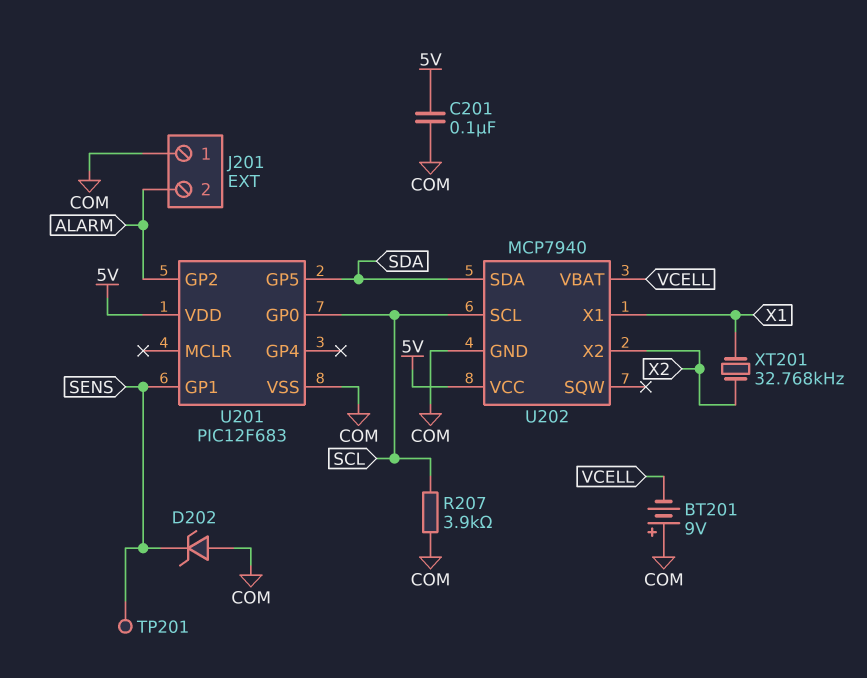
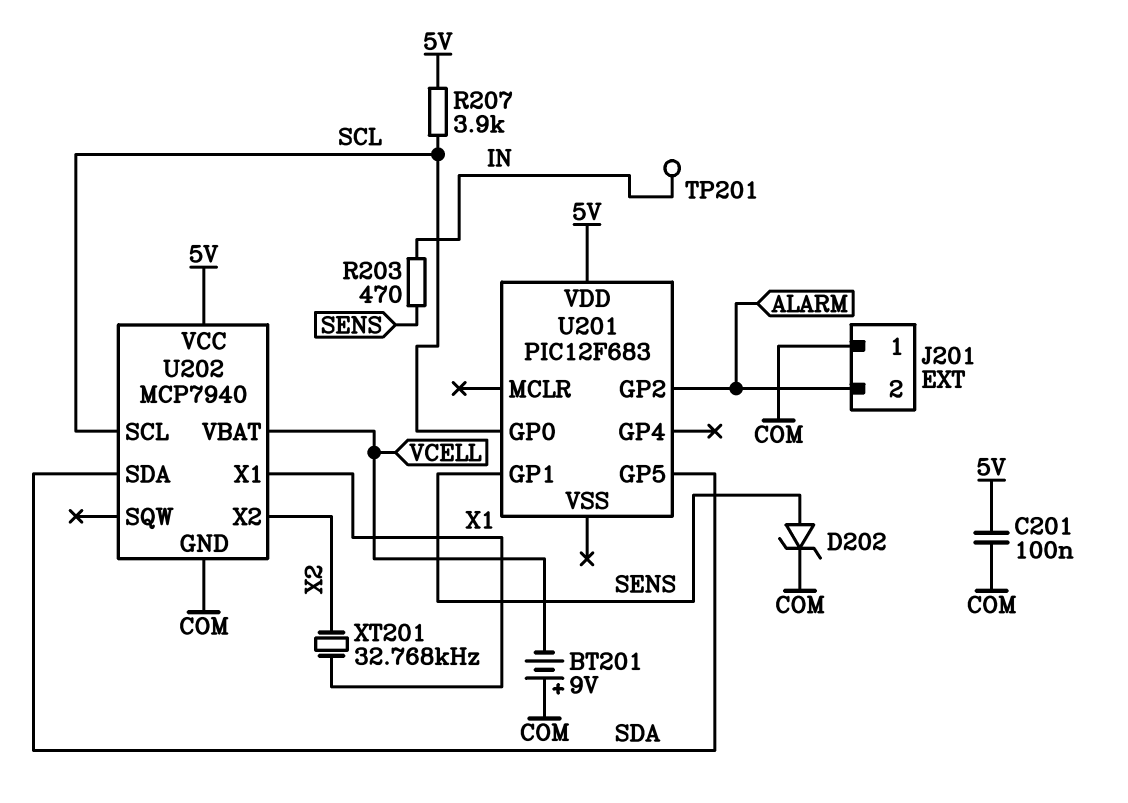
D202: zener (A COM, K SENS) -> zener (A SENS, K COM)
R203: none -> 470 (IN, SENS)
R207: 3.9k (COM, SCL) -> 3.9k (5V, SCL)
TP201: test point (SENS) -> test point (IN)
U201 pin VSS: COM -> none

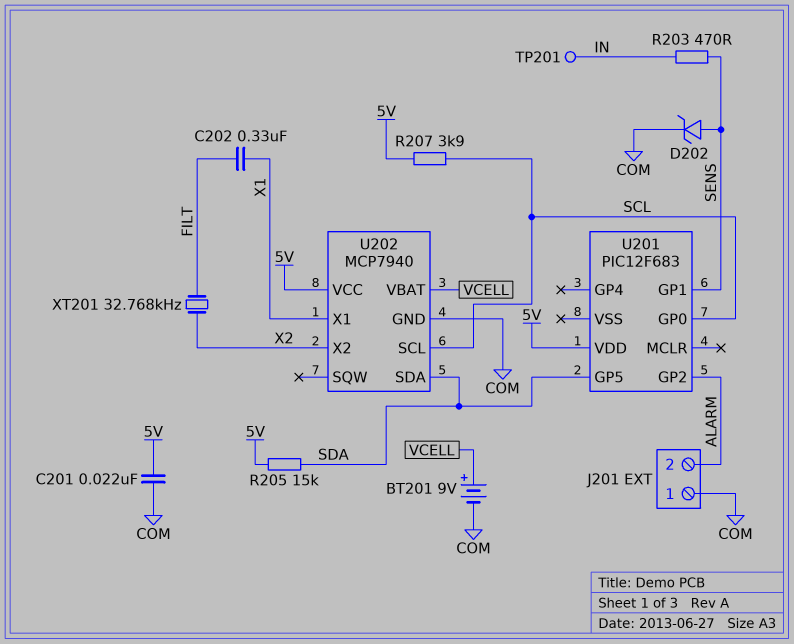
BT201: 9V (plus COM, minus VCELL) -> 9V (plus VCELL, minus COM)
C201: 100nF (5V, COM) -> 22nF (5V, COM)
C202: none -> 330nF (FILT, X1)
R205: none -> 15k (5V, SDA)
XT201: 32.768kHz (X1, X2) -> 32.768kHz (FILT, X2)

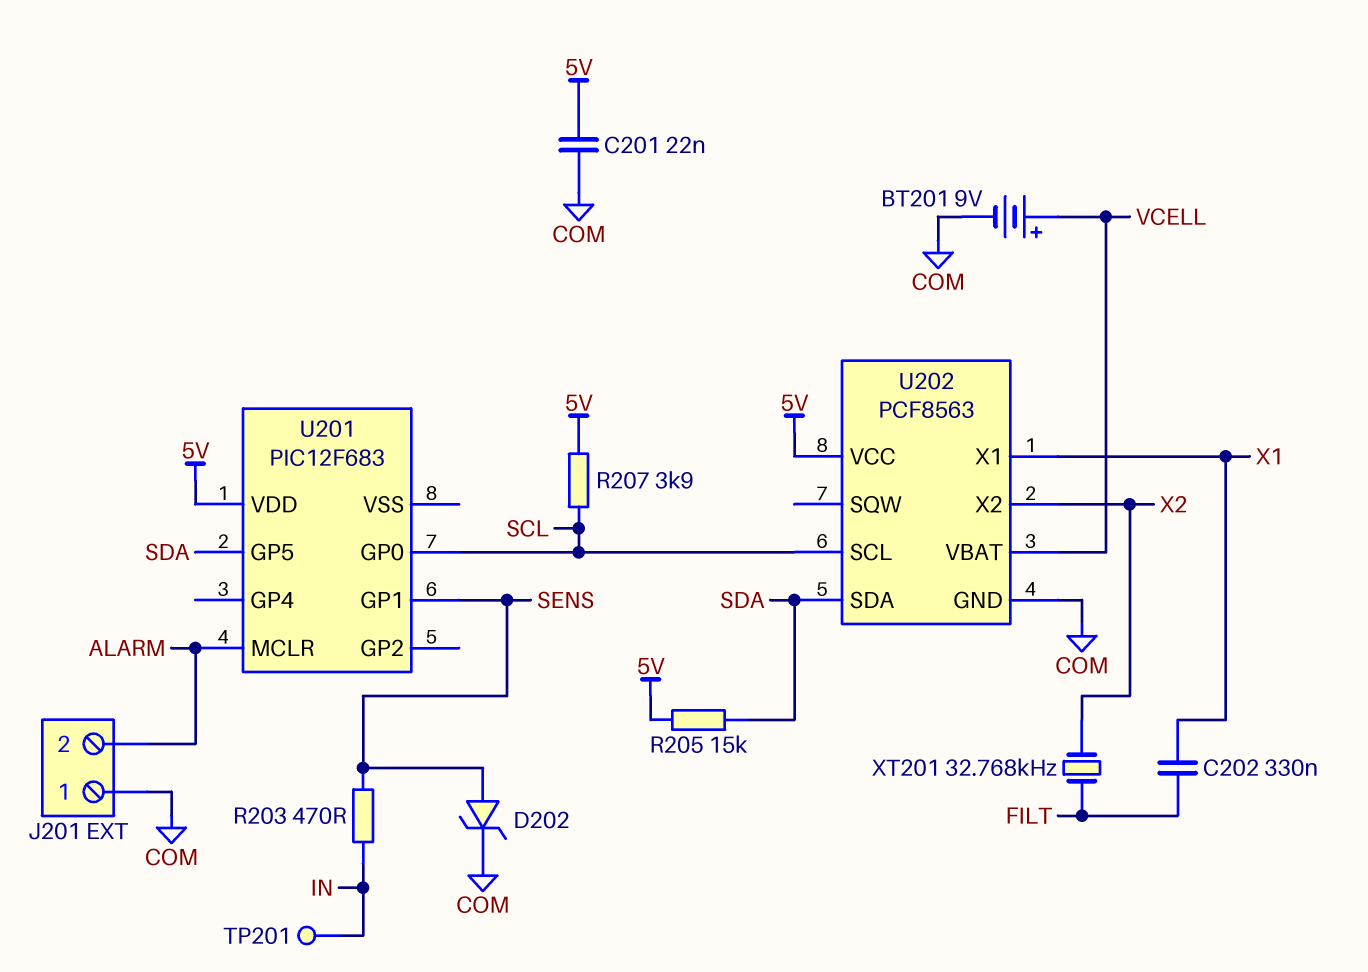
U201 pin GP2: ALARM -> none
U201 pin MCLR: none -> ALARM
U202: MCP7940 -> PCF8563

